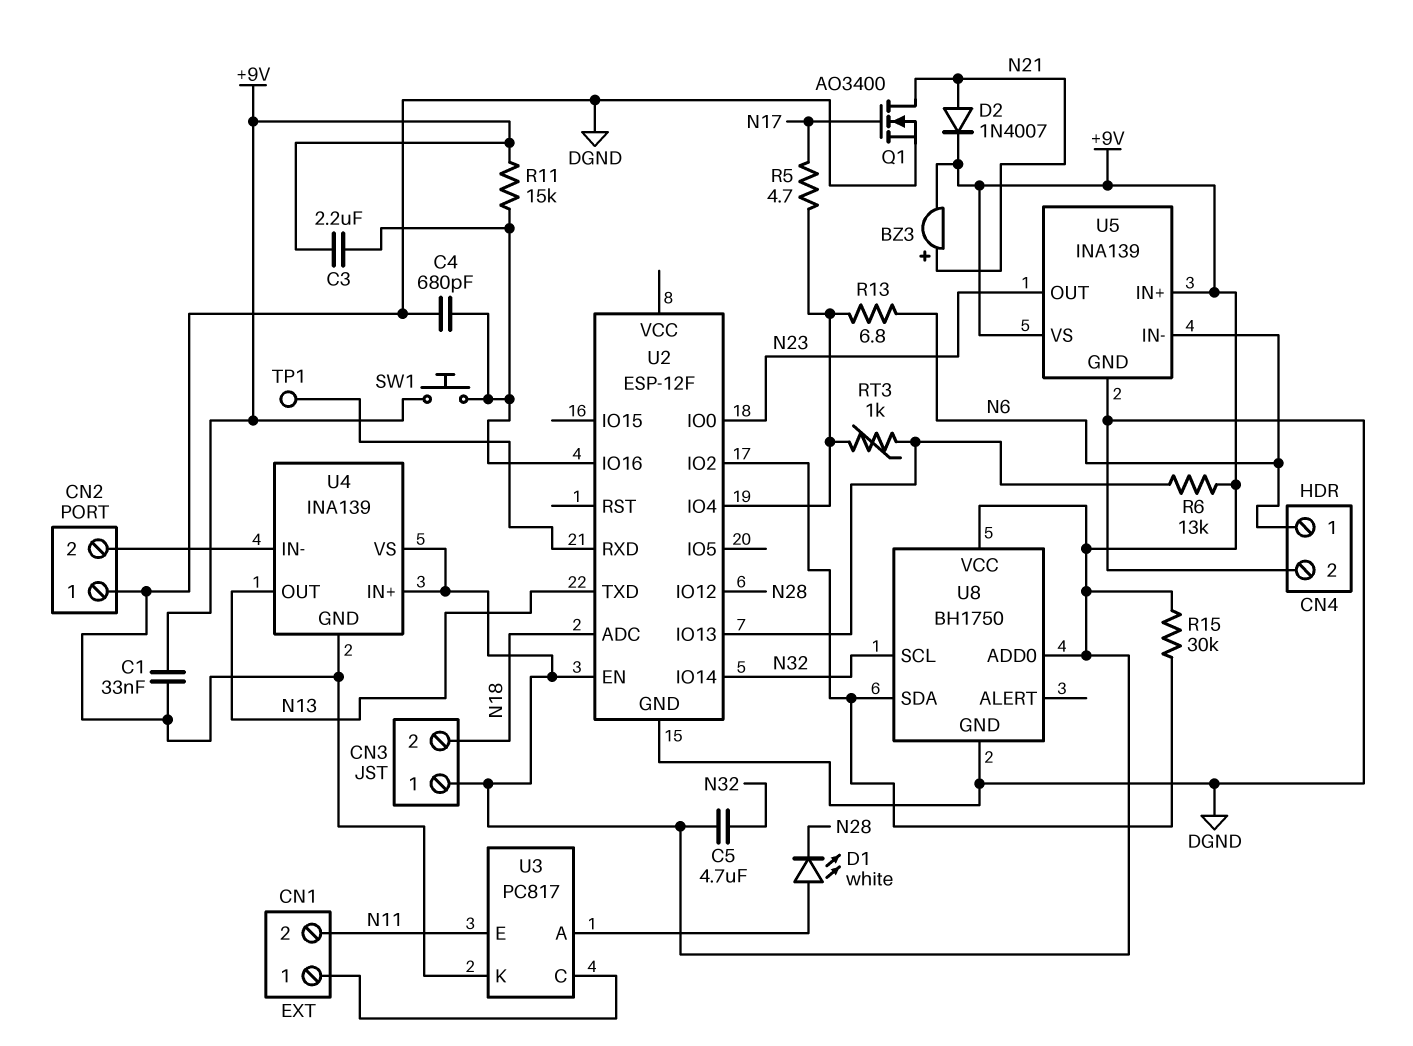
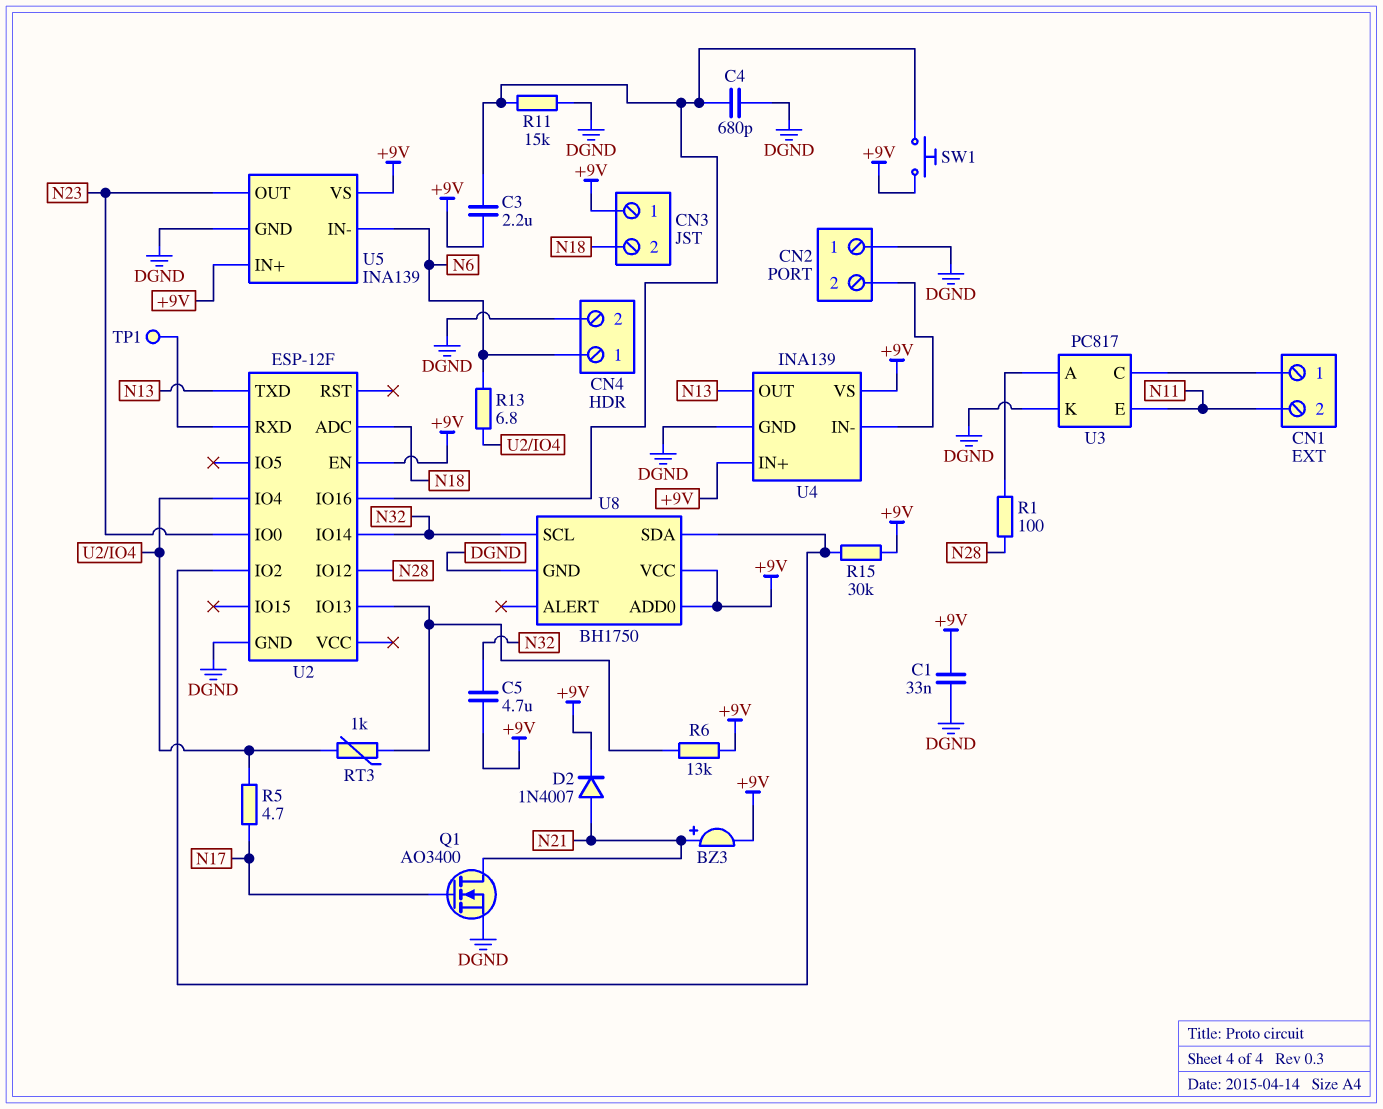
D1: LED white (A U3/A, K N28) -> none
R1: none -> 100 (N28, U3/A)
R11: 15k (+9V, U2/IO16) -> 15k (DGND, U2/IO16)

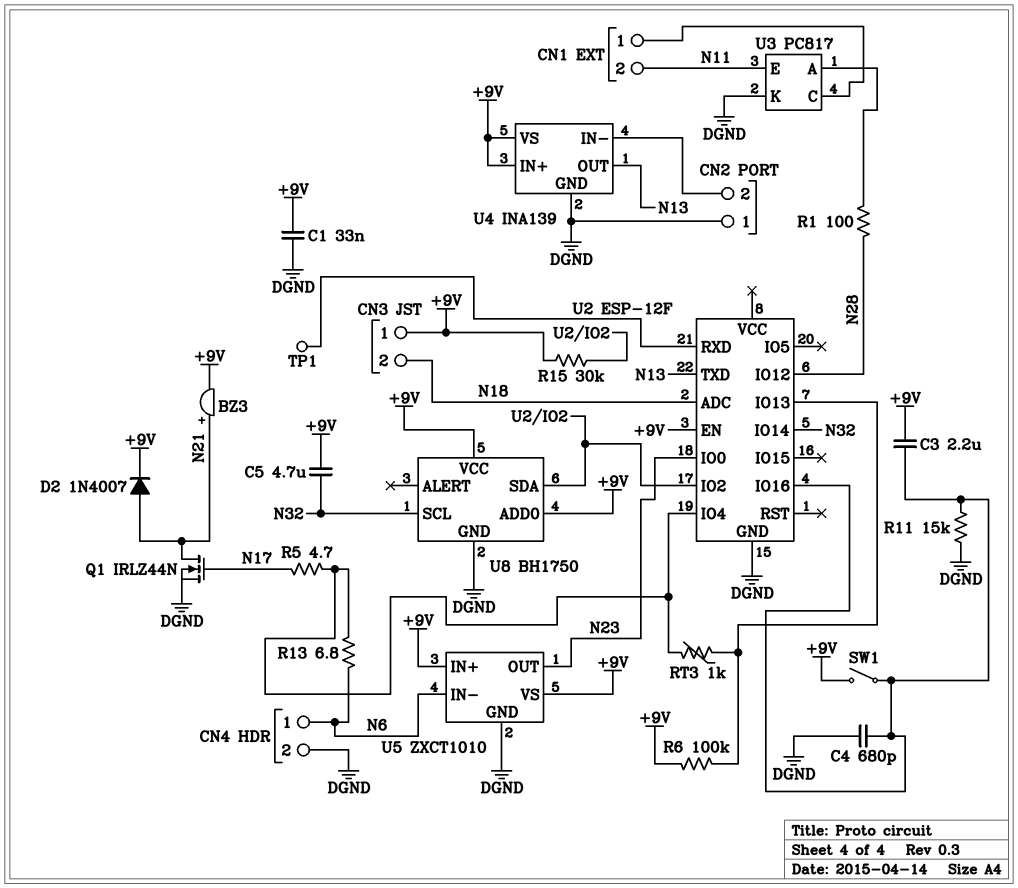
Q1: NMOS AO3400 (G N17, D N21, S DGND) -> NMOS IRLZ44N (G N17, D N21, S DGND)
R6: 13k (+9V, U2/IO13) -> 100k (+9V, U2/IO13)
SW1: button (+9V, U2/IO16) -> switch (+9V, U2/IO16)
U5: INA139 -> ZXCT1010

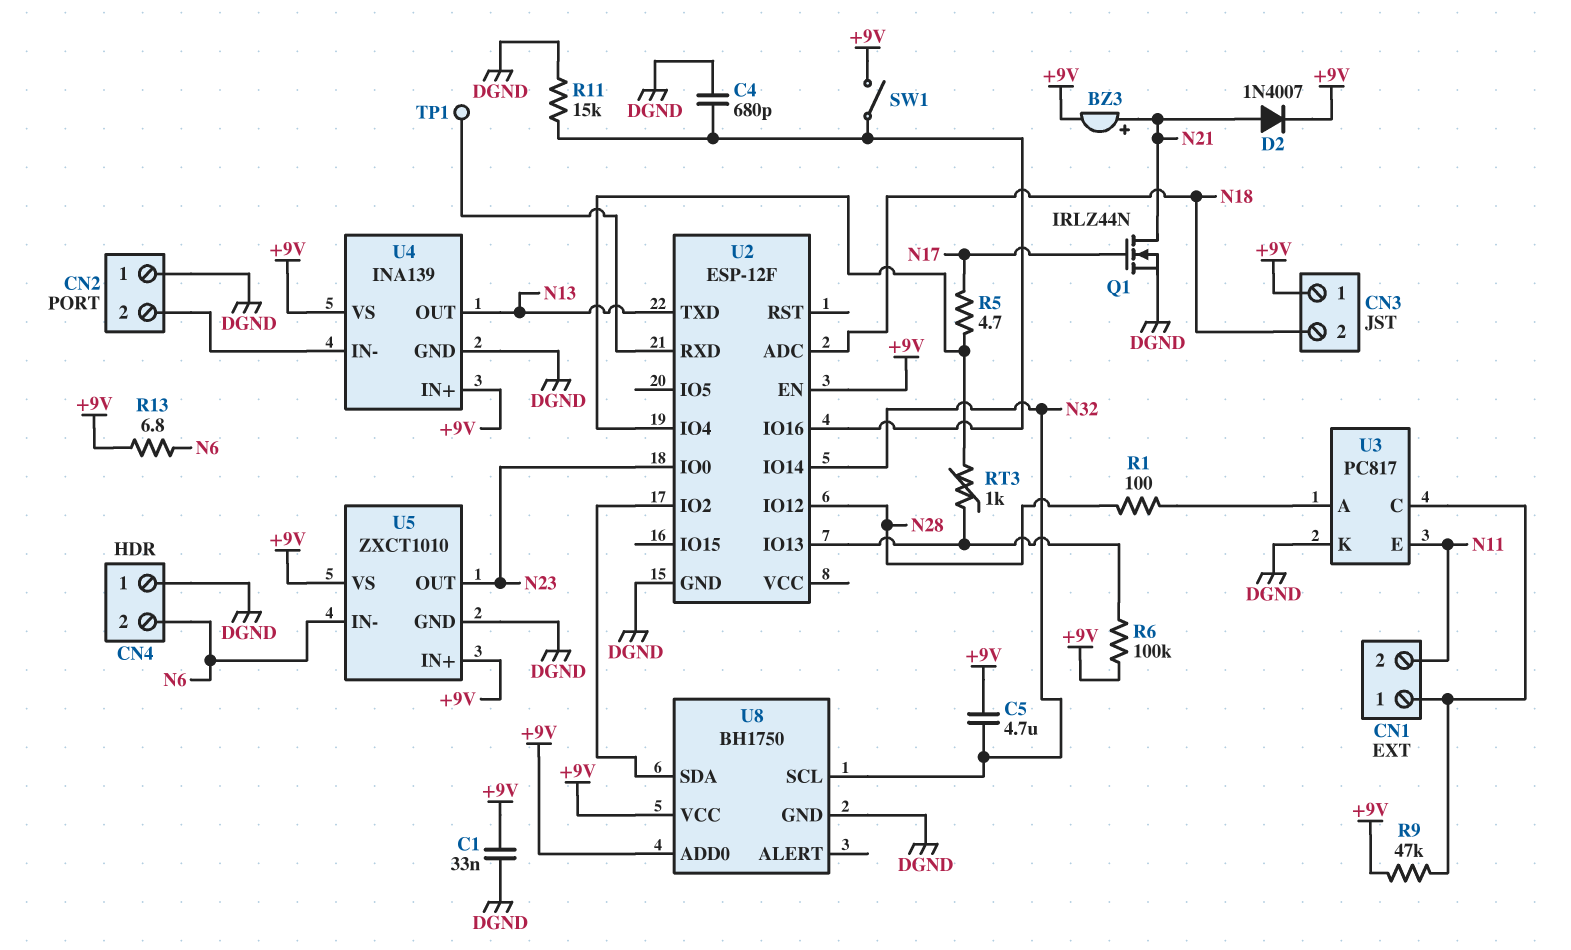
C3: 2.2uF (+9V, U2/IO16) -> none
CN4 pin 1: N6 -> DGND
CN4 pin 2: DGND -> N6
R9: none -> 47k (+9V, CN1/1)
R13: 6.8 (N6, U2/IO4) -> 6.8 (+9V, N6)
R15: 30k (+9V, U2/IO2) -> none

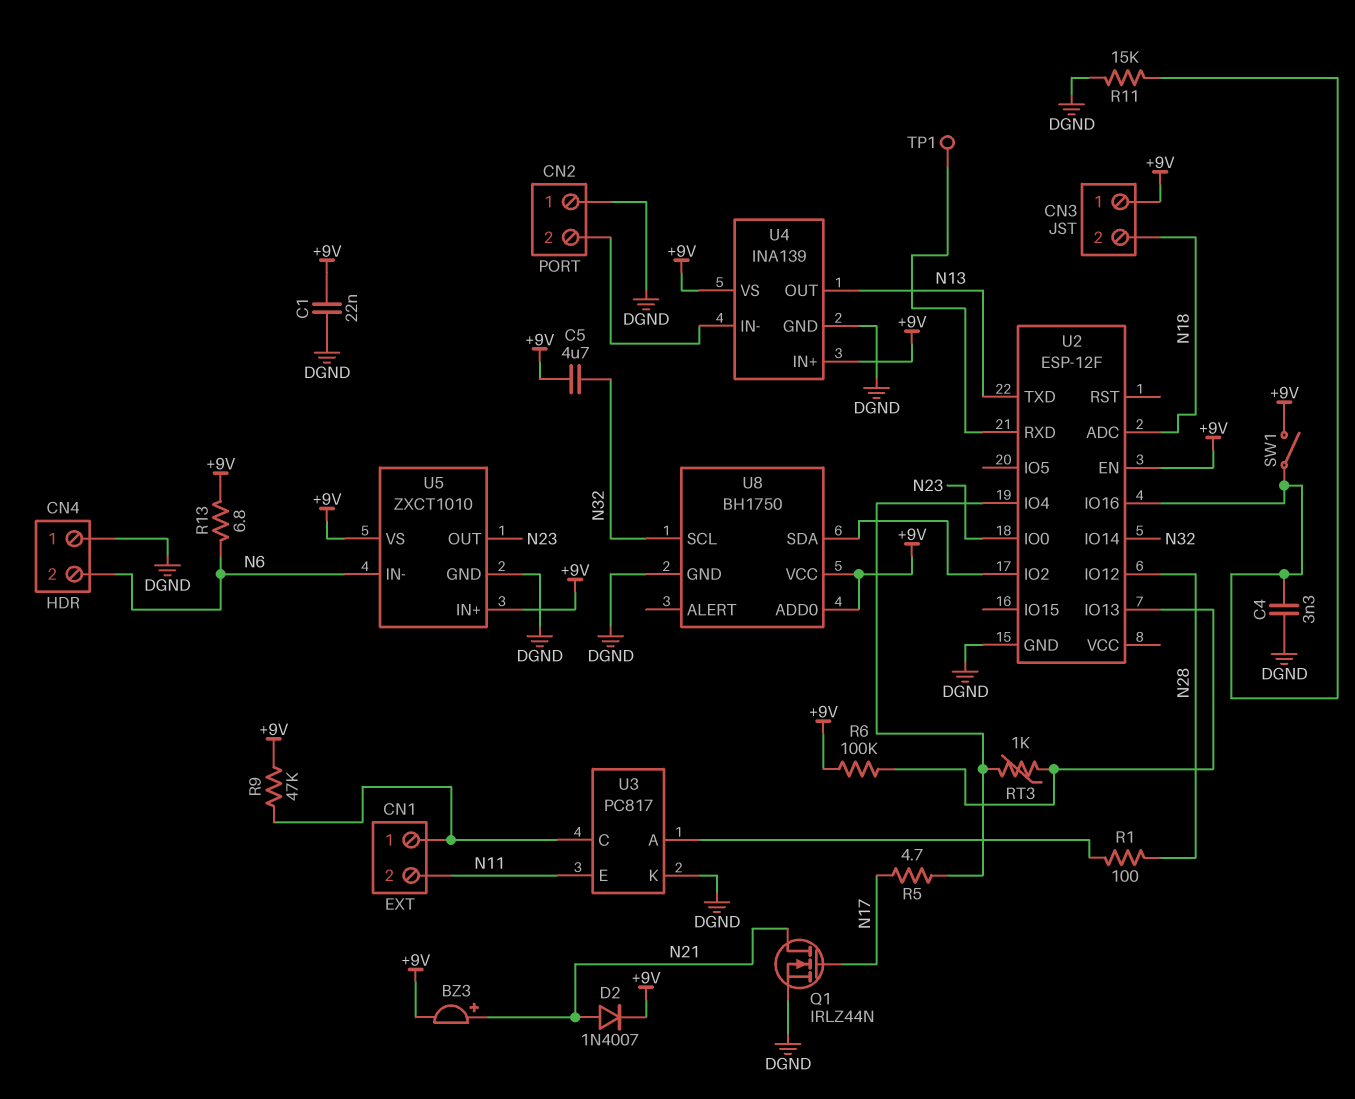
C1: 33nF (+9V, DGND) -> 22nF (+9V, DGND)
C4: 680pF (DGND, U2/IO16) -> 3.3nF (DGND, U2/IO16)

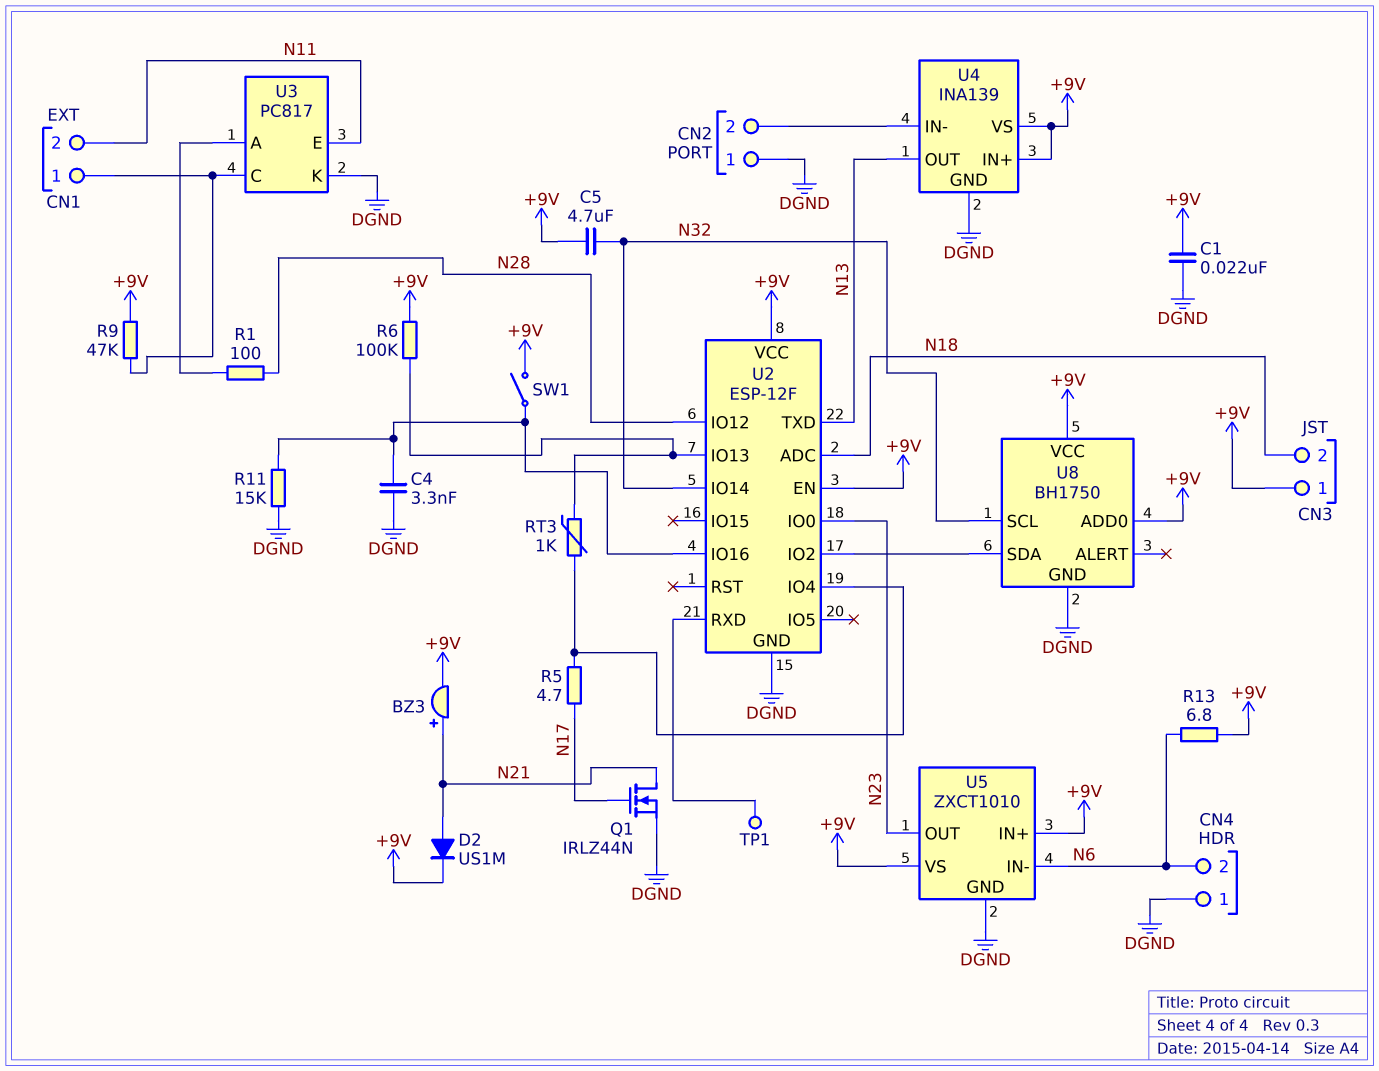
D2: diode 1N4007 (A N21, K +9V) -> diode US1M (A N21, K +9V)
U2 pin VCC: none -> +9V

